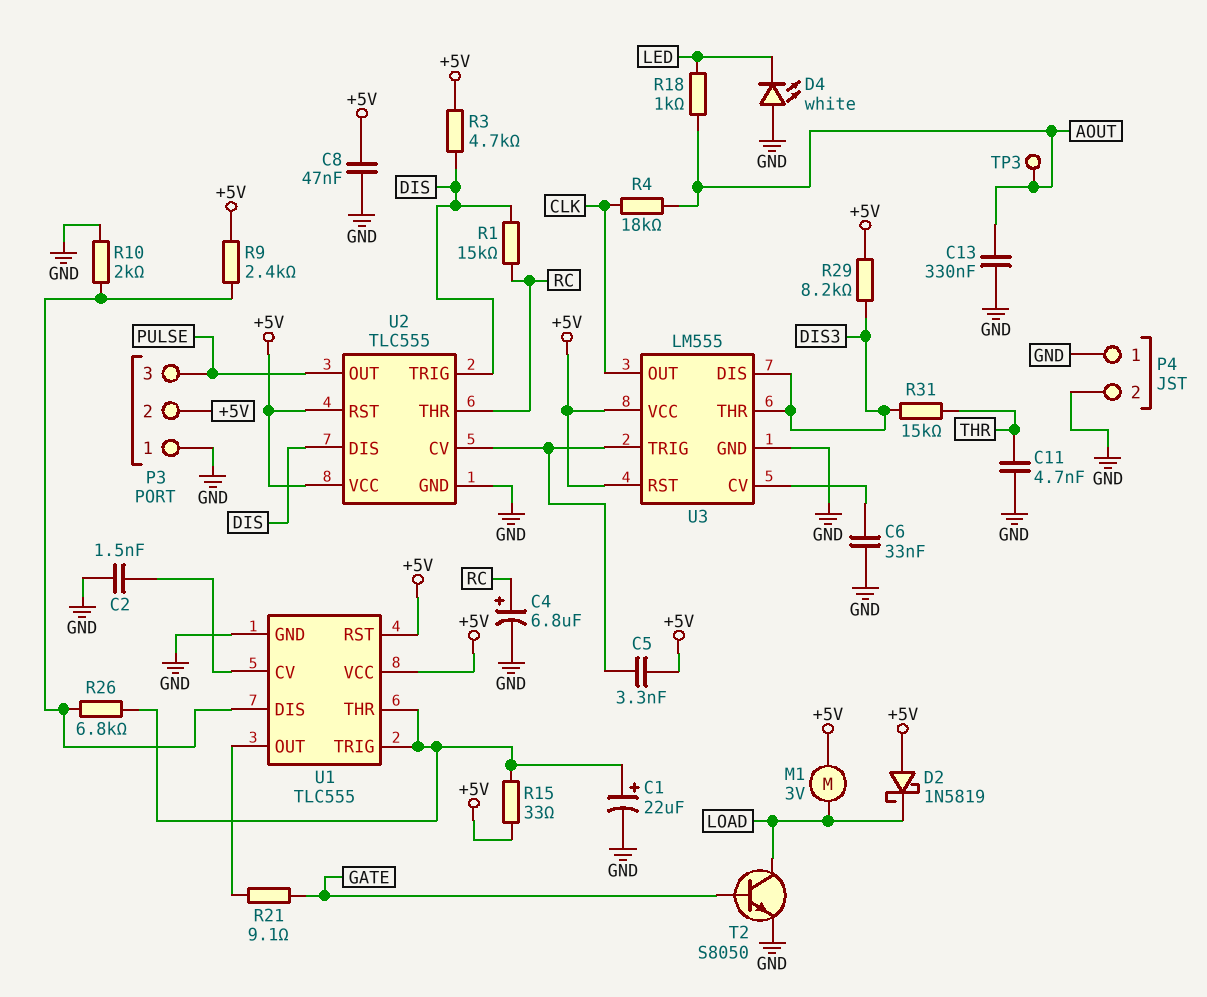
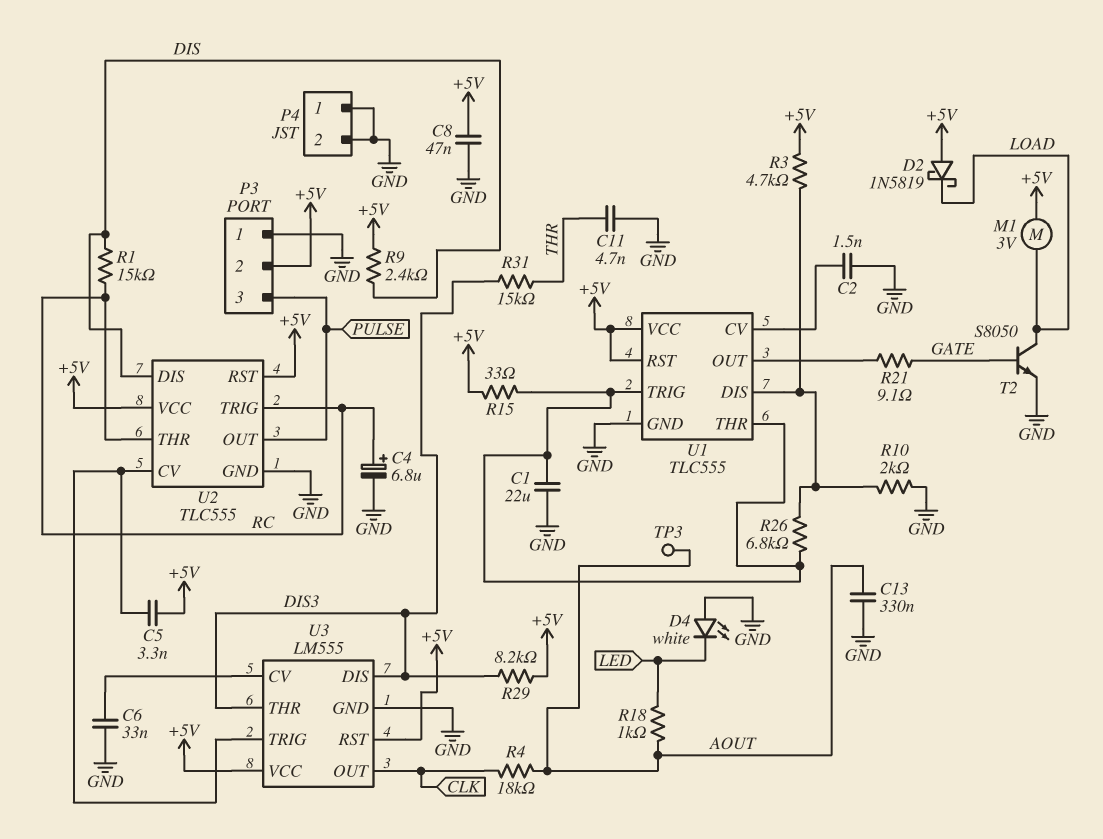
C1: 22uF (plus U1/THR, minus GND) -> 22uF (GND, U1/THR)
R3: 4.7k (+5V, DIS) -> 4.7k (+5V, U1/DIS)
R9: 2.4k (+5V, U1/DIS) -> 2.4k (+5V, DIS)
U2 pin TRIG: DIS -> RC

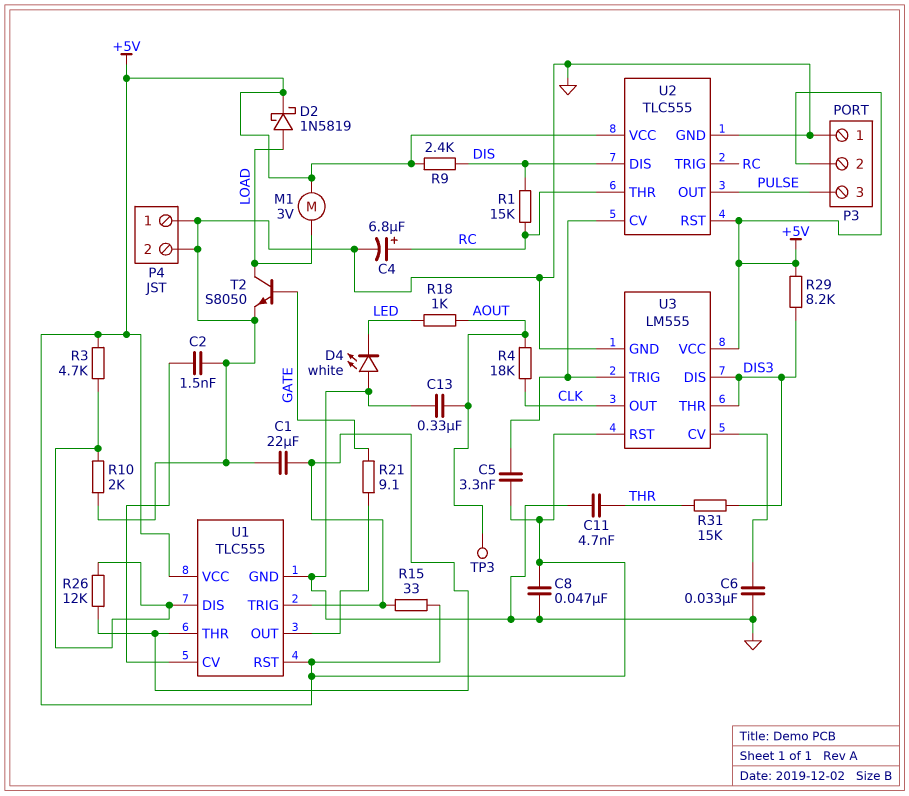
D2: schottky 1N5819 (A +5V, K LOAD) -> schottky 1N5819 (A LOAD, K +5V)
R26: 6.8k (U1/DIS, U1/THR) -> 12k (U1/DIS, U1/THR)

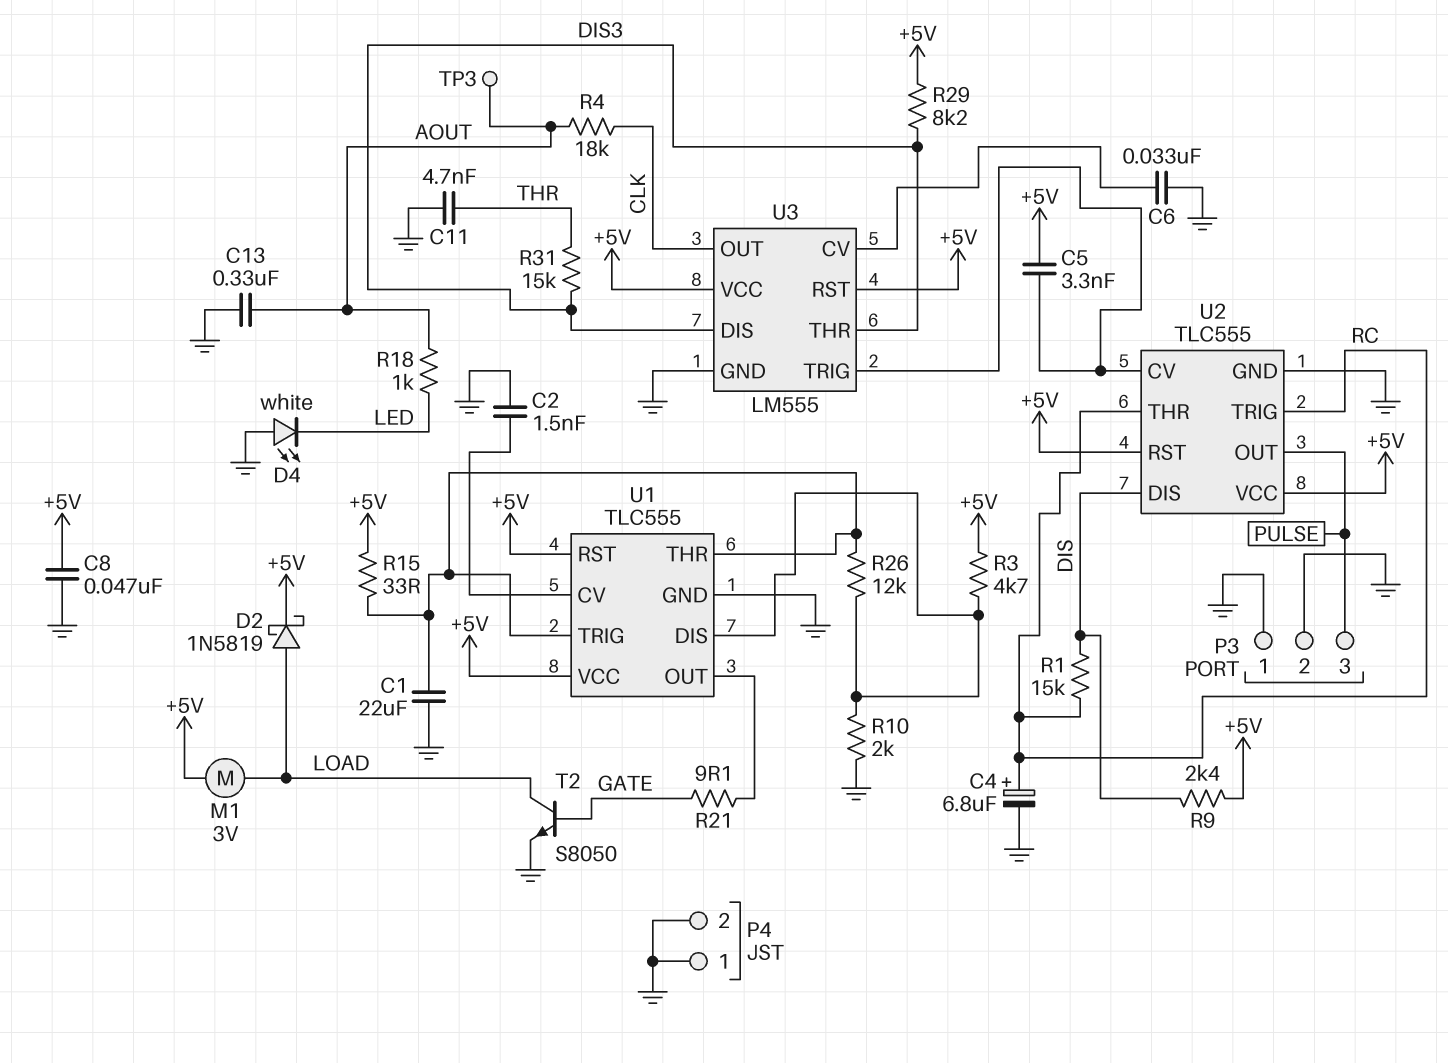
P3 pin 2: +5V -> GND

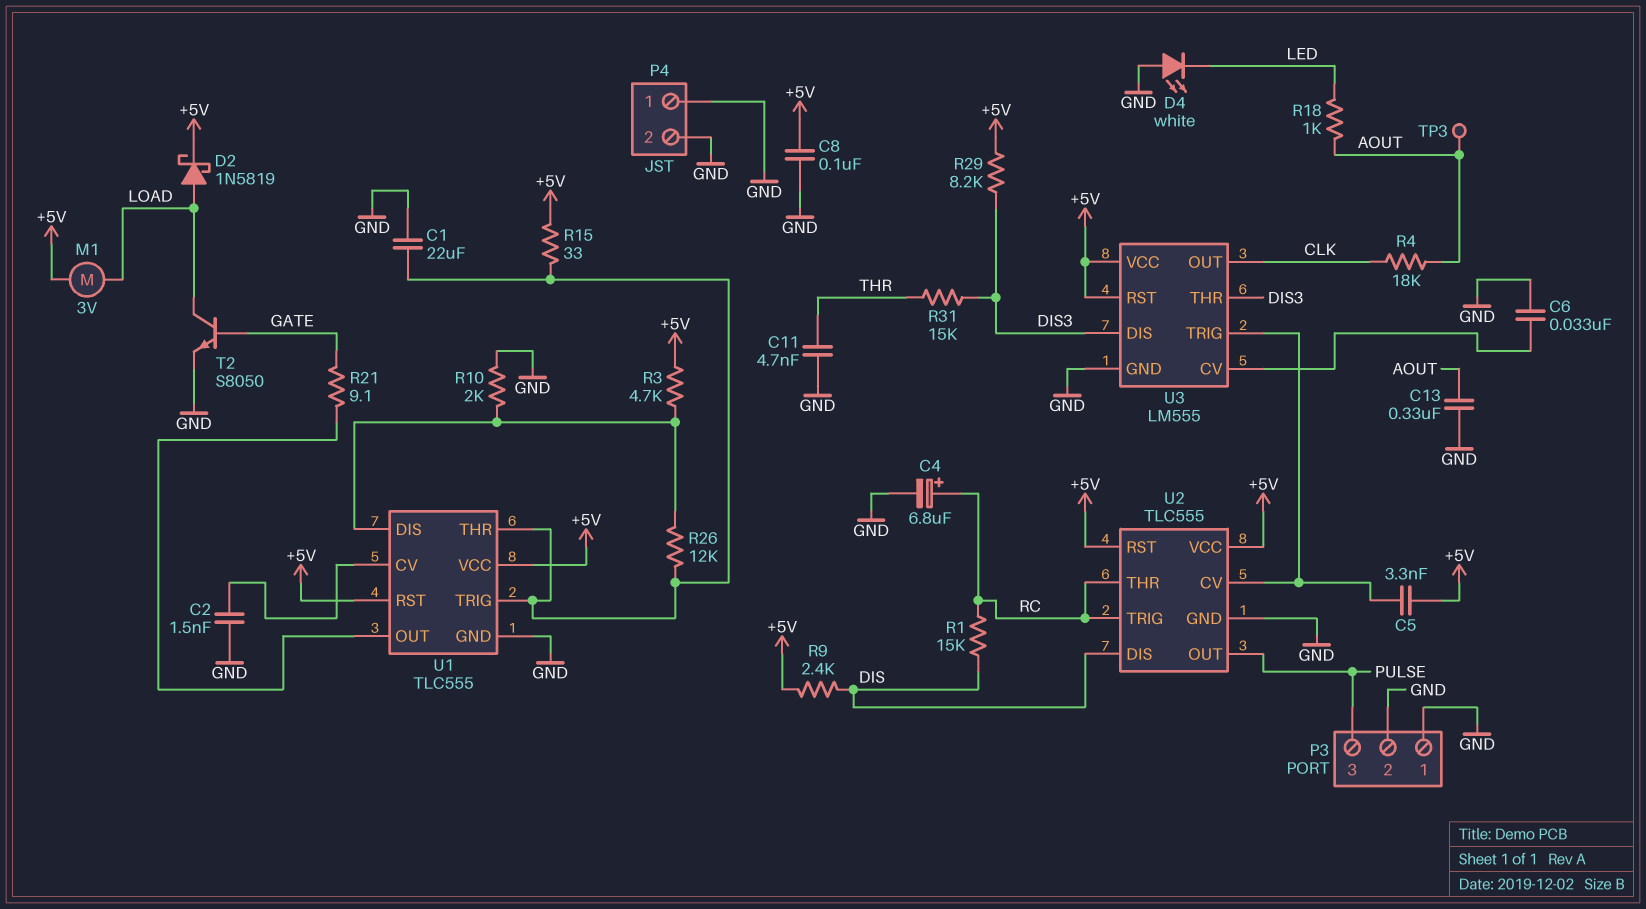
C8: 47nF (+5V, GND) -> 100nF (+5V, GND)

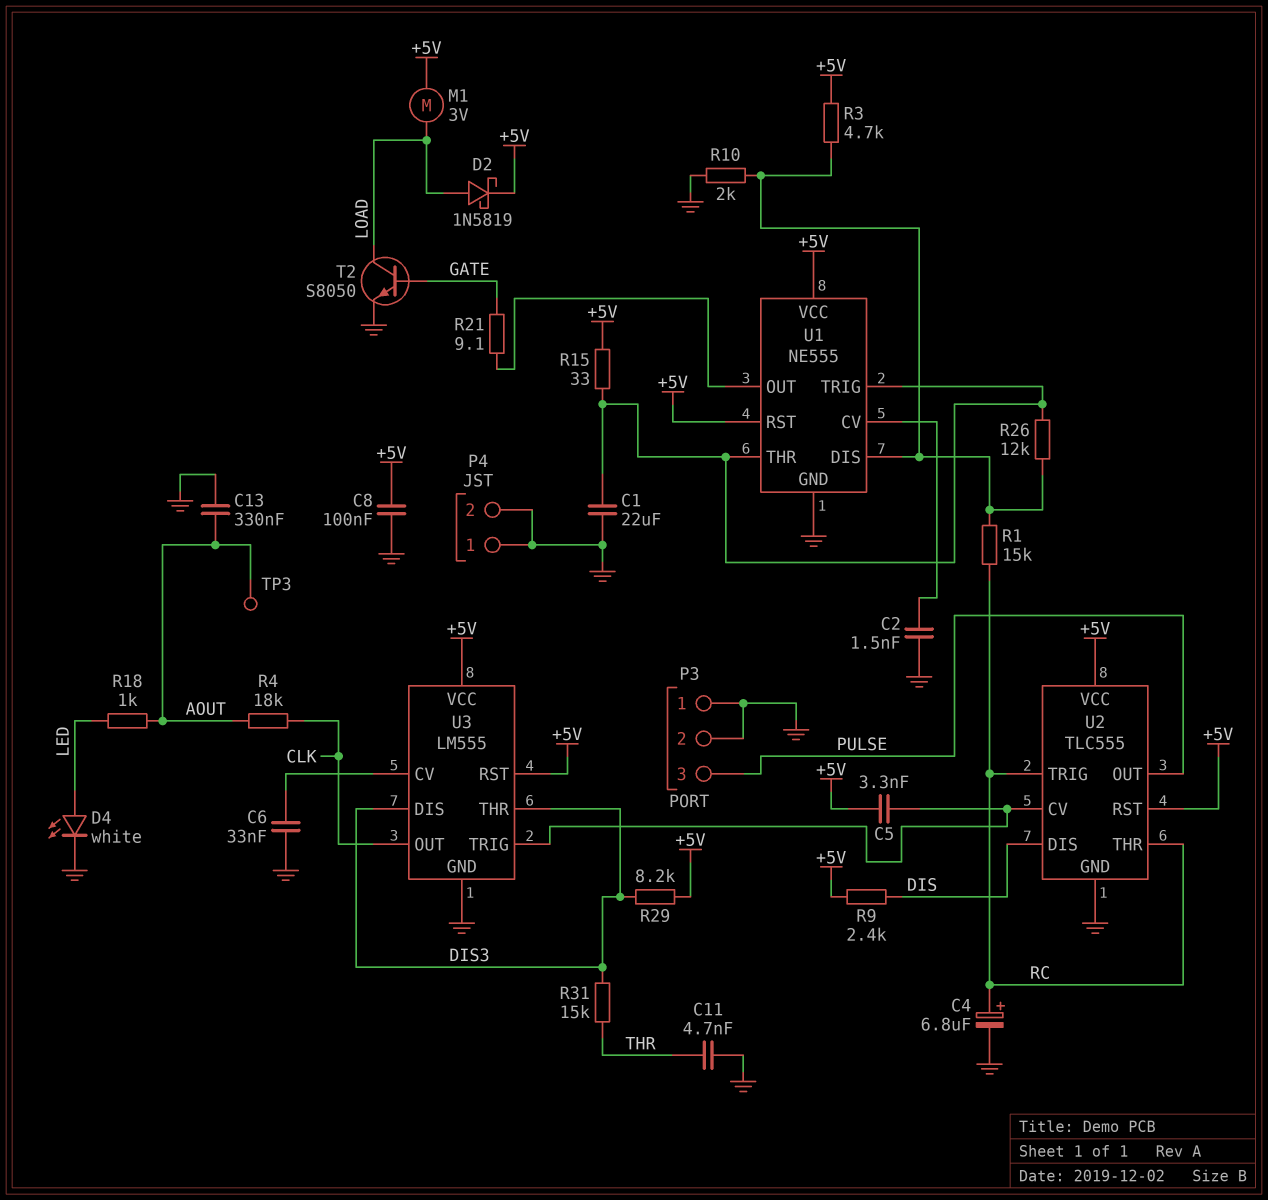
D4: LED white (A GND, K LED) -> LED white (A LED, K GND)
R1: 15k (DIS, RC) -> 15k (RC, U1/DIS)
U1: TLC555 -> NE555

